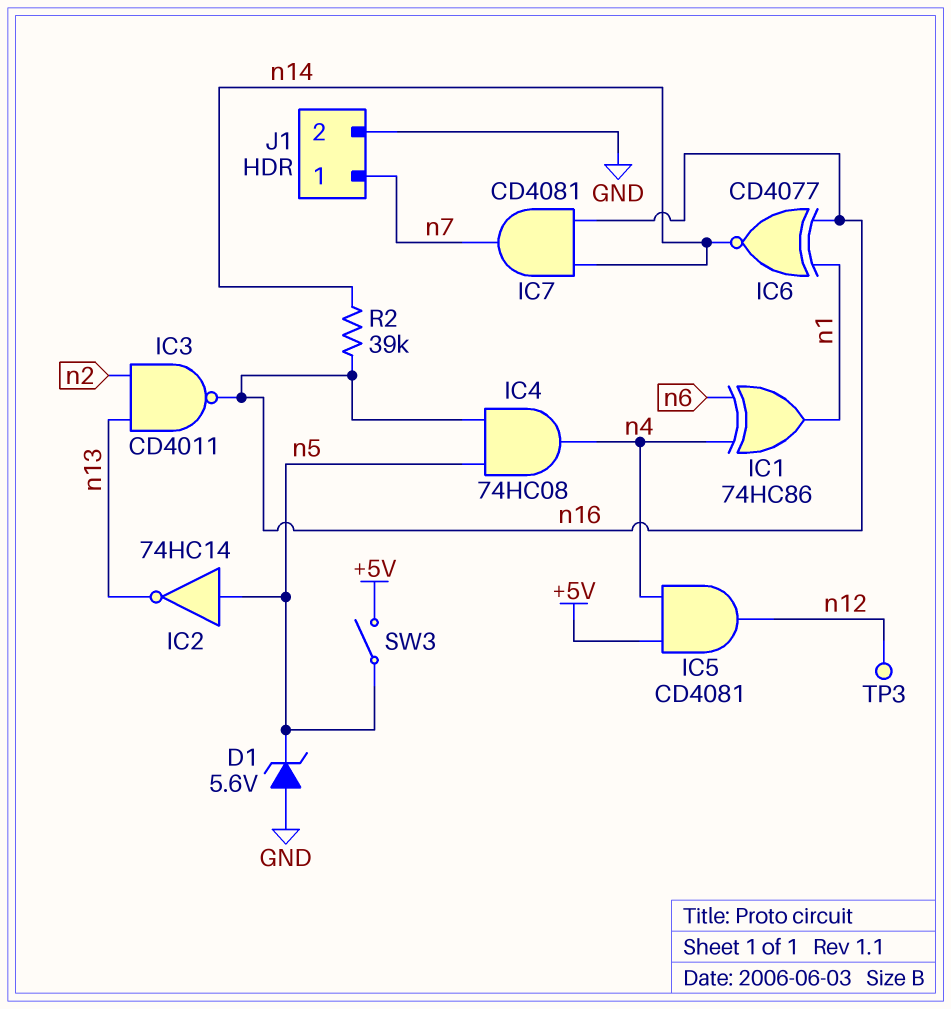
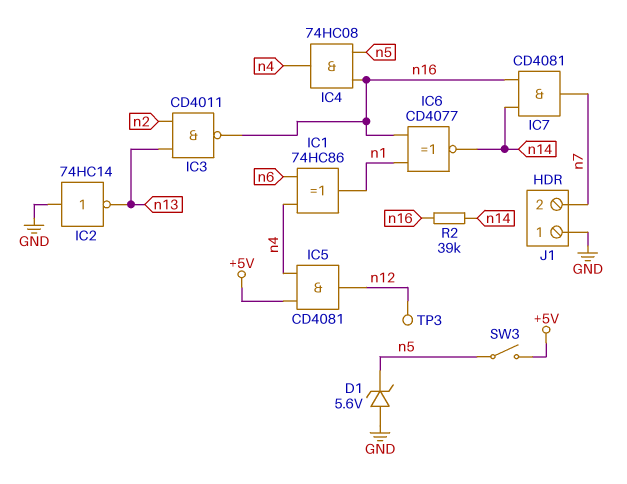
IC2: NOT 74HC14 (in n5, out n13) -> NOT 74HC14 (in GND, out n13)
J1 pin 1: n7 -> GND
J1 pin 2: GND -> n7

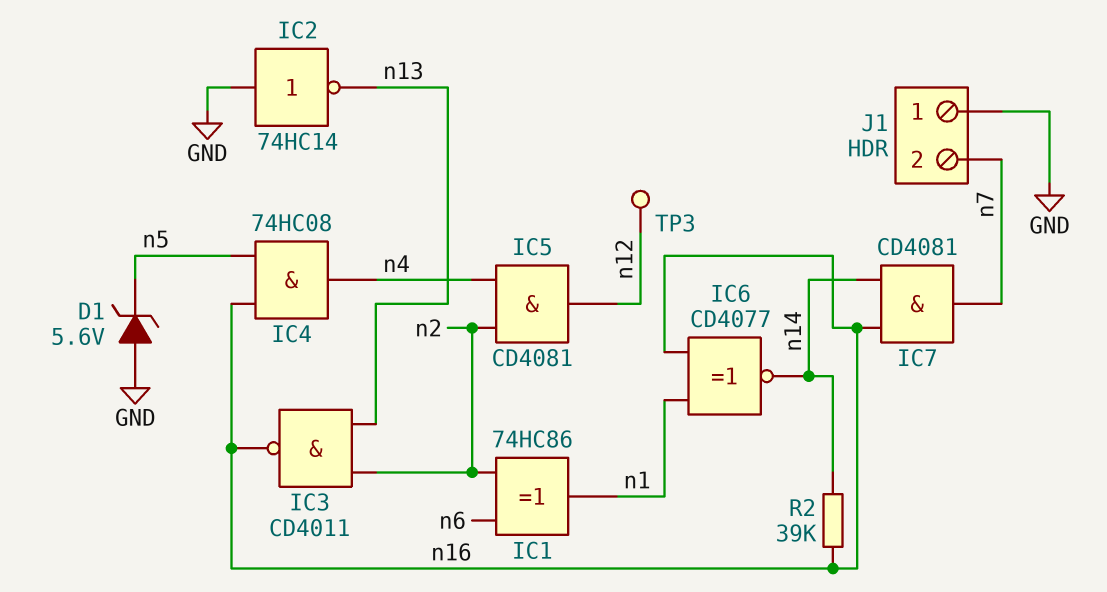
IC1: XOR 74HC86 (in n4, in n6, out n1) -> XOR 74HC86 (in n2, in n6, out n1)
IC5: AND CD4081 (in +5V, in n4, out n12) -> AND CD4081 (in n2, in n4, out n12)
SW3: switch (+5V, n5) -> none

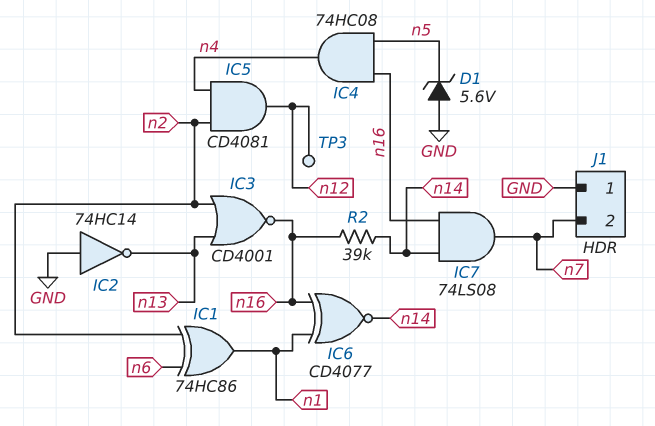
IC3: NAND CD4011 (in n2, in n13, out n16) -> NOR CD4001 (in n2, in n13, out n16)
IC7: AND CD4081 (in n14, in n16, out n7) -> AND 74LS08 (in n14, in n16, out n7)

